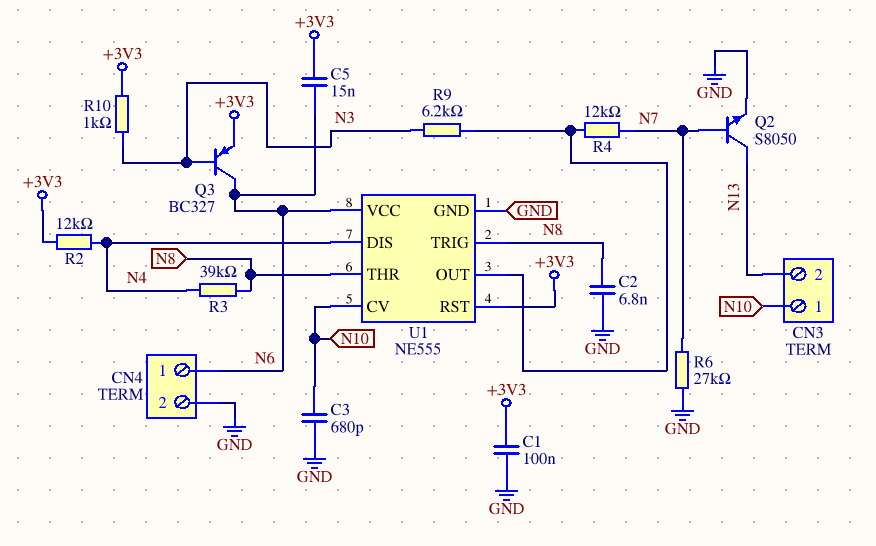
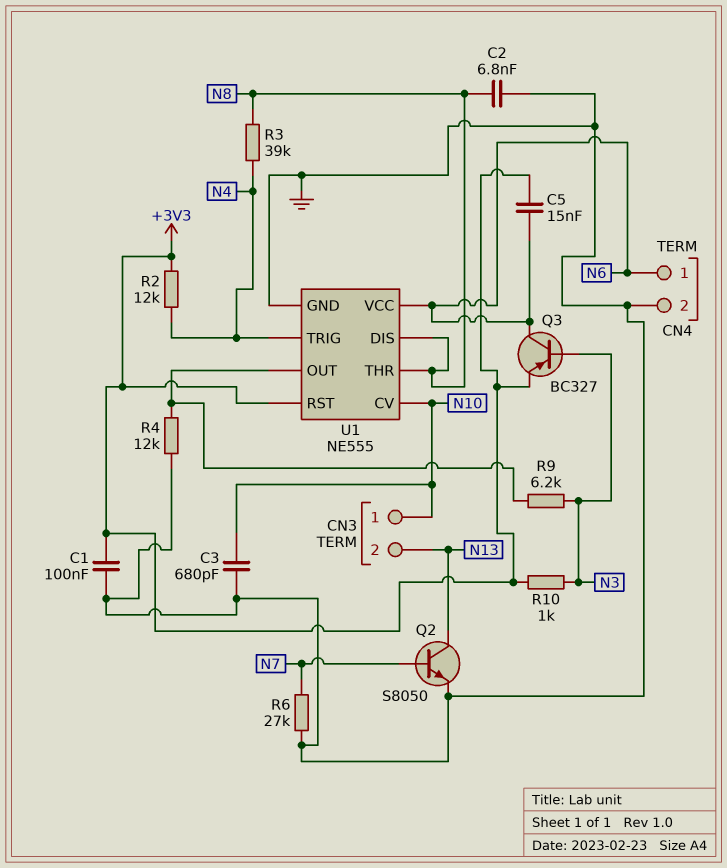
R4: 12k (N7, U1/OUT) -> 12k (GND, U1/OUT)
U1 pin DIS: N4 -> N8
U1 pin TRIG: N8 -> N4

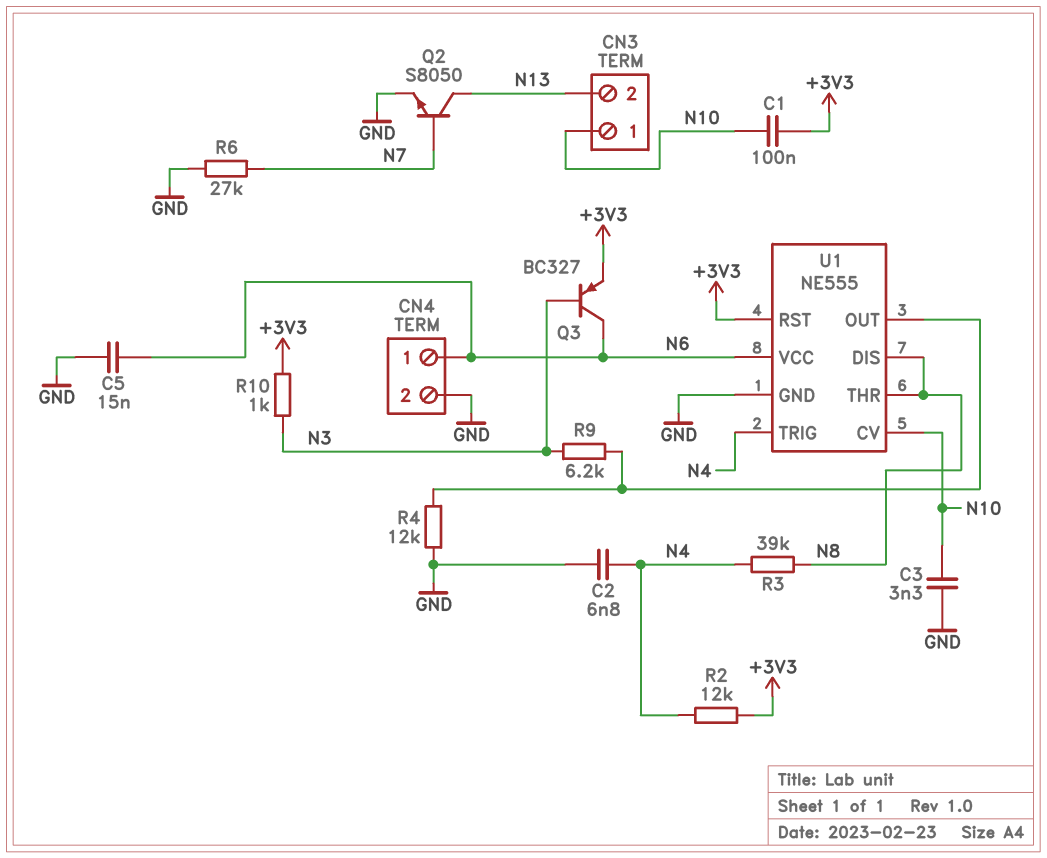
C1: 100nF (+3V3, GND) -> 100nF (+3V3, N10)
C2: 6.8nF (GND, N8) -> 6.8nF (GND, N4)
C3: 680pF (GND, N10) -> 3.3nF (GND, N10)
C5: 15nF (+3V3, N6) -> 15nF (GND, N6)

